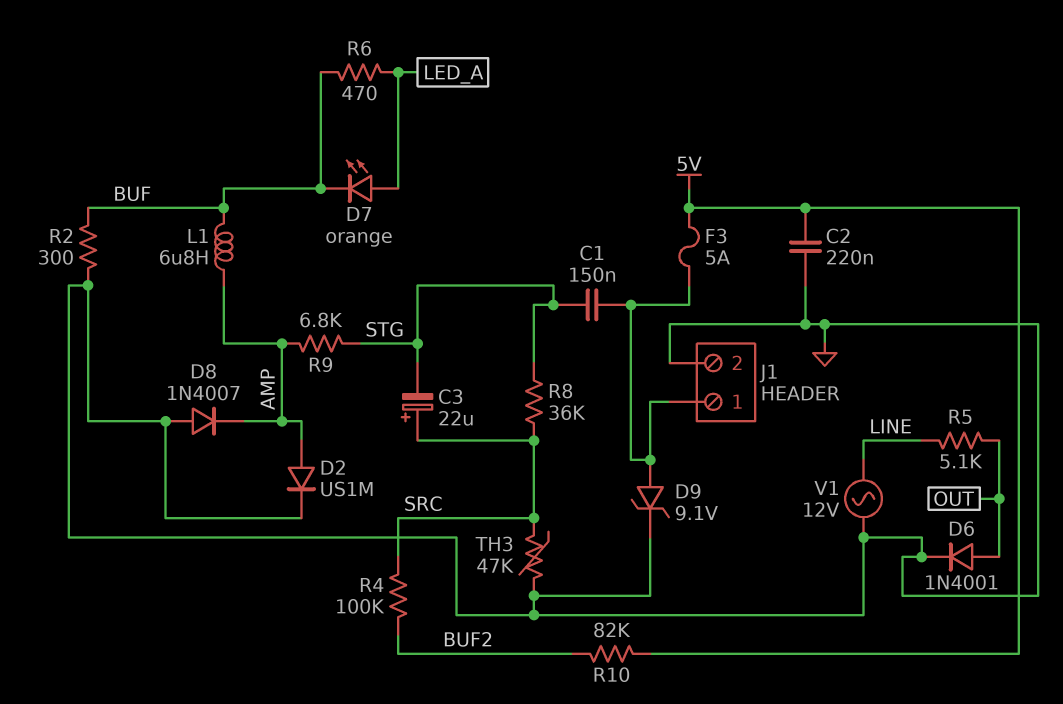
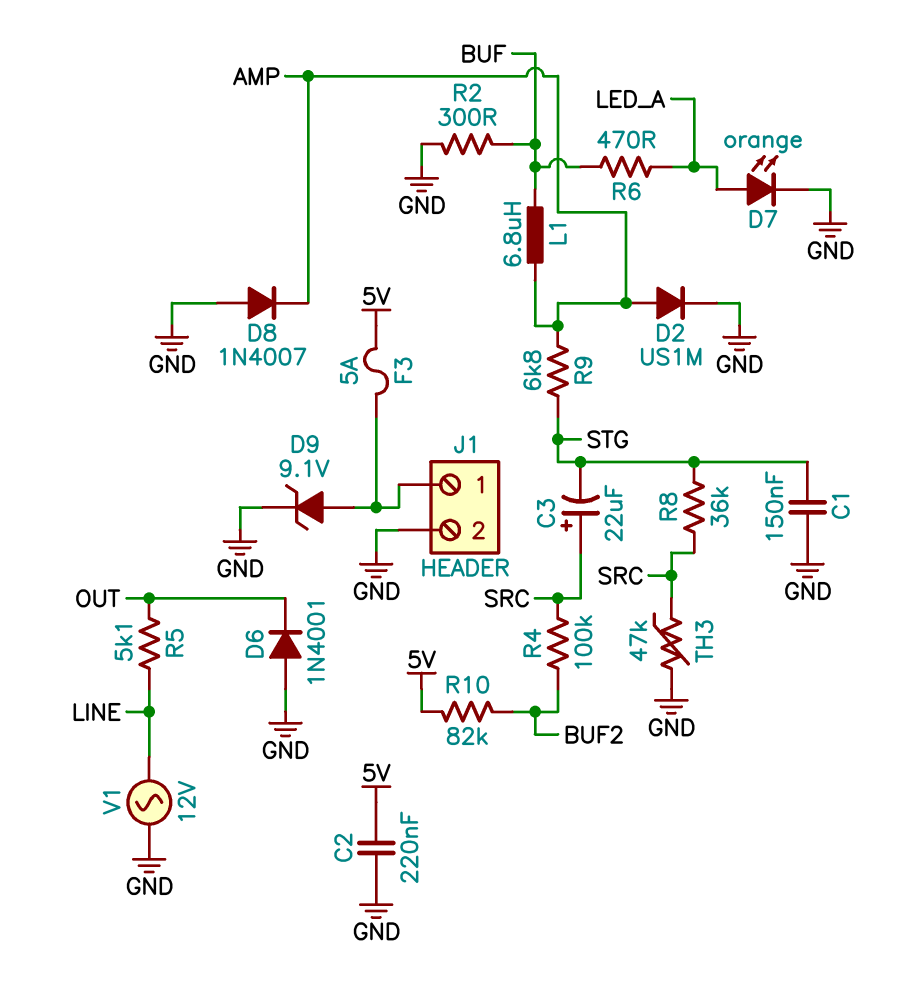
C1: 150nF (J1/1, STG) -> 150nF (GND, STG)
D6: diode 1N4001 (A OUT, K GND) -> diode 1N4001 (A GND, K OUT)
D7: LED orange (A LED_A, K BUF) -> LED orange (A LED_A, K GND)

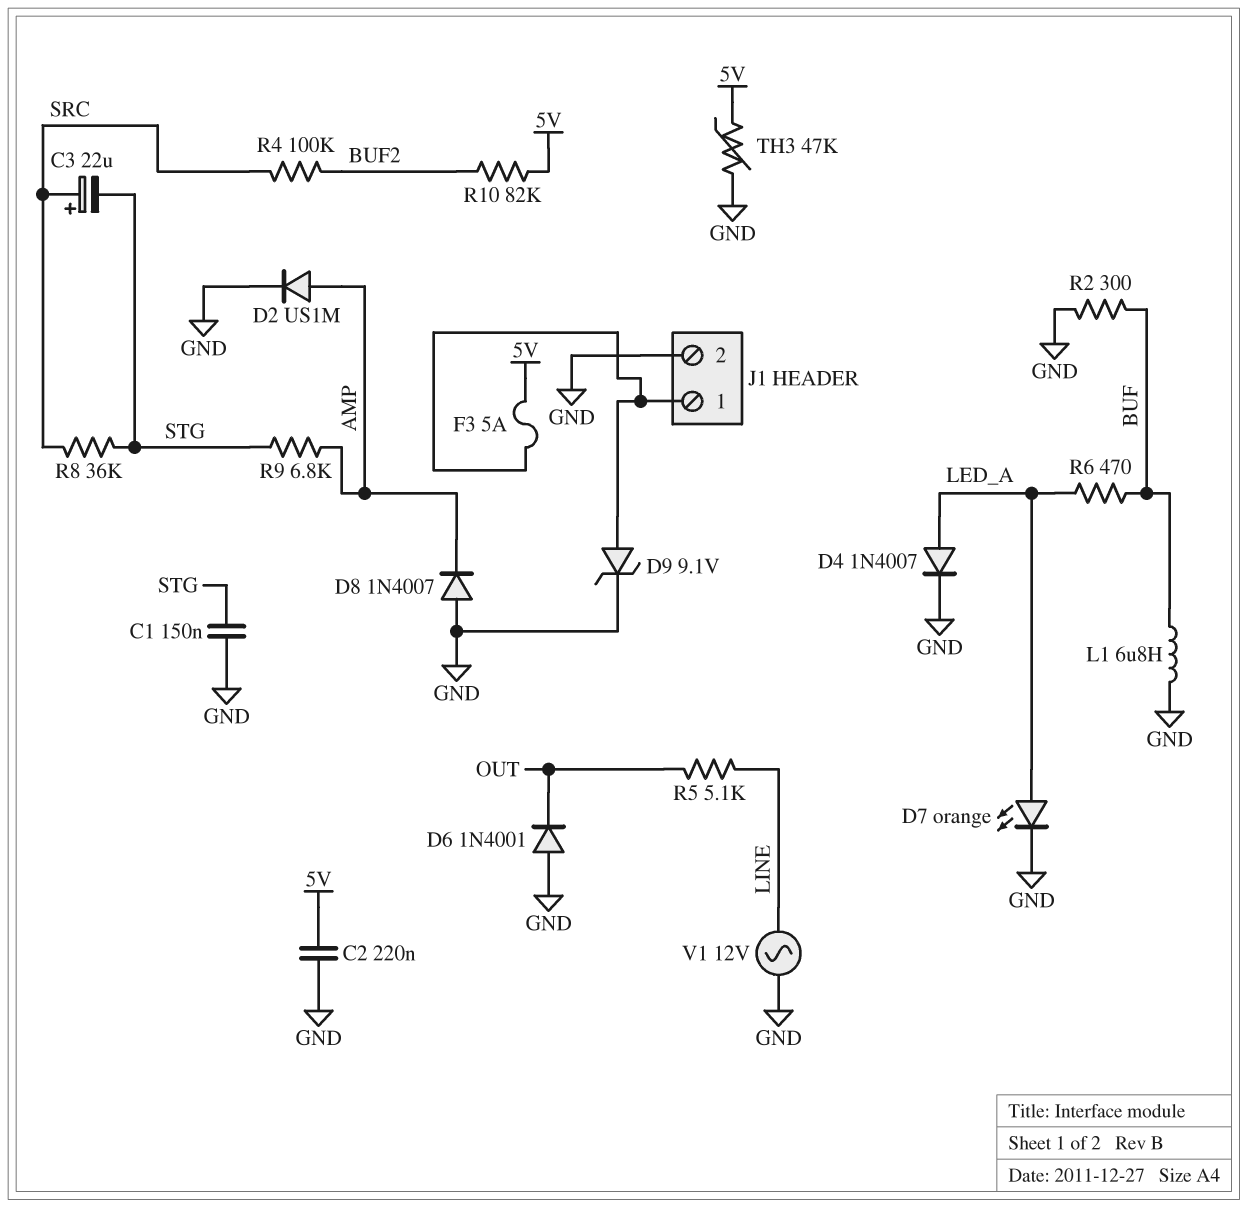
D4: none -> diode 1N4007 (A LED_A, K GND)
L1: 6.8uH (AMP, BUF) -> 6.8uH (BUF, GND)
TH3: 47k (GND, SRC) -> 47k (5V, GND)

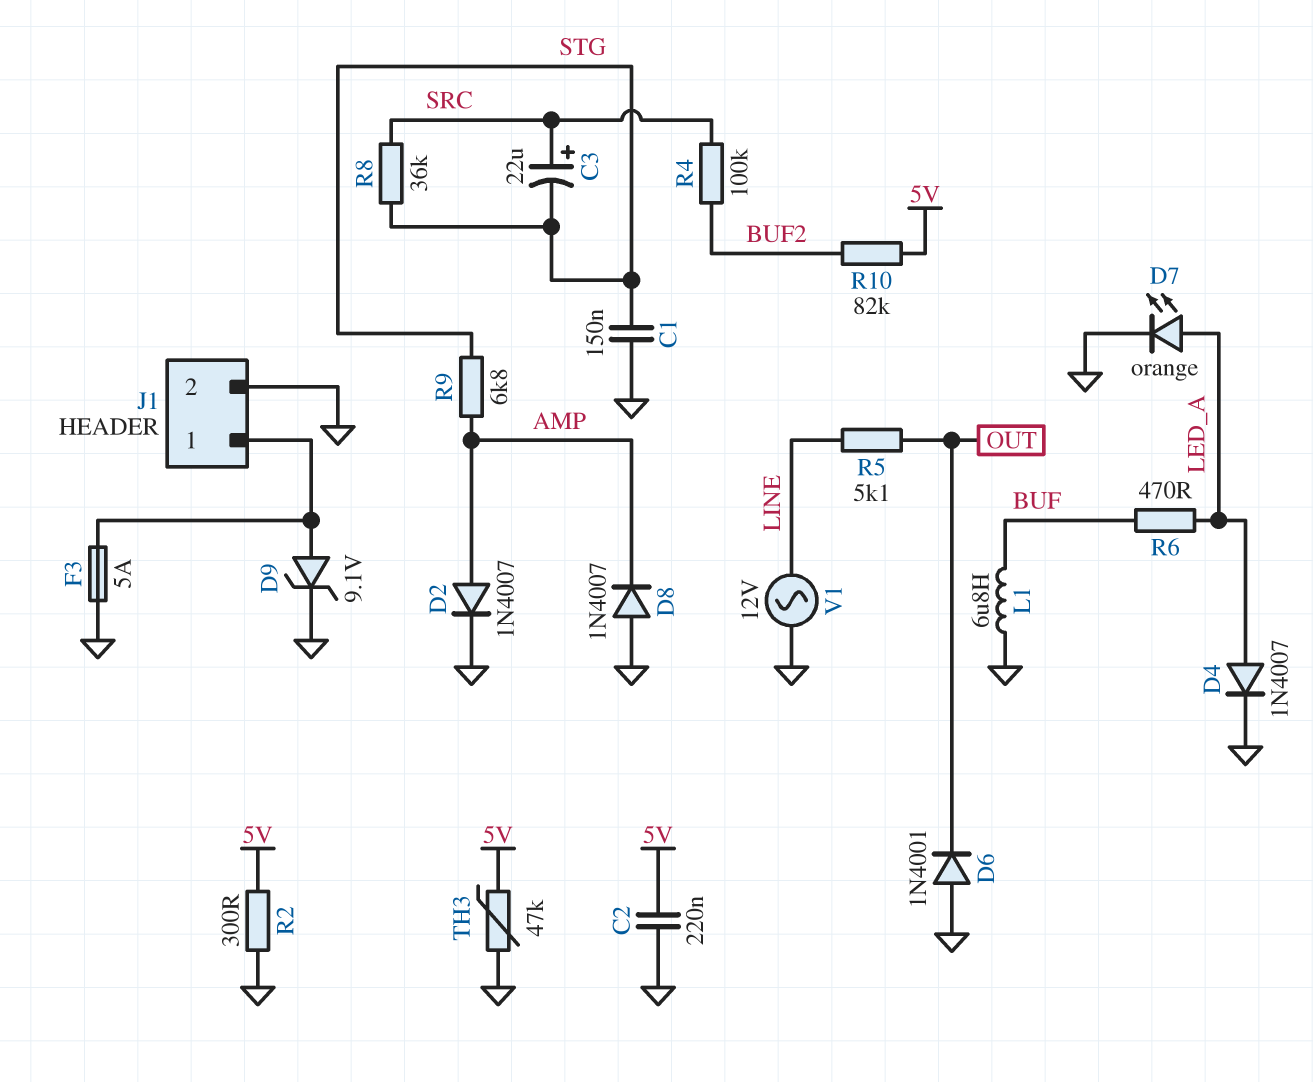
D2: diode US1M (A AMP, K GND) -> diode 1N4007 (A AMP, K GND)
F3: 5A (5V, J1/1) -> 5A (GND, J1/1)
R2: 300 (BUF, GND) -> 300 (5V, GND)

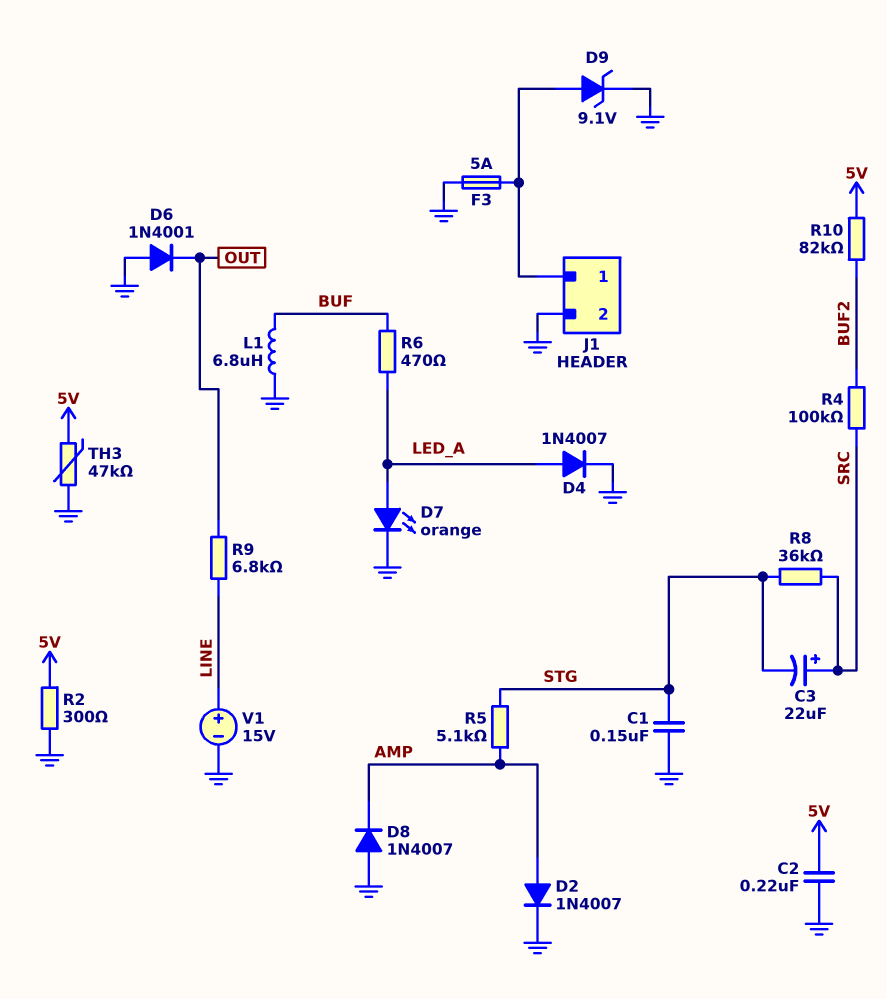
R5: 5.1k (LINE, OUT) -> 5.1k (AMP, STG)
R9: 6.8k (AMP, STG) -> 6.8k (LINE, OUT)
V1: AC 12V (GND, LINE) -> 15V (plus LINE, minus GND)

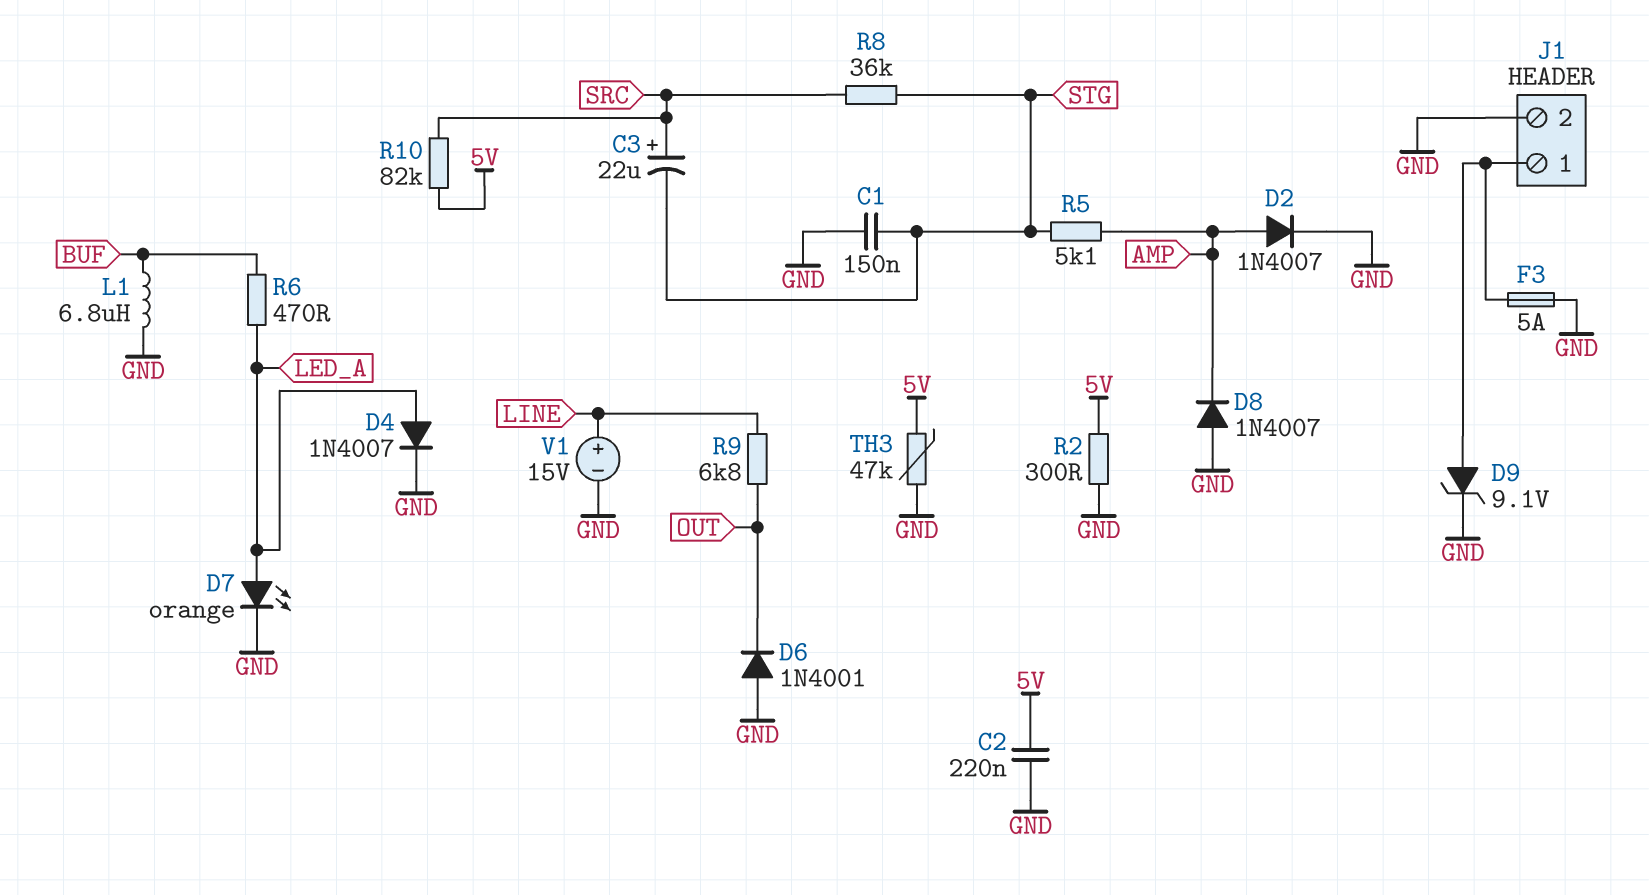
R4: 100k (BUF2, SRC) -> none
R10: 82k (5V, BUF2) -> 82k (5V, SRC)

